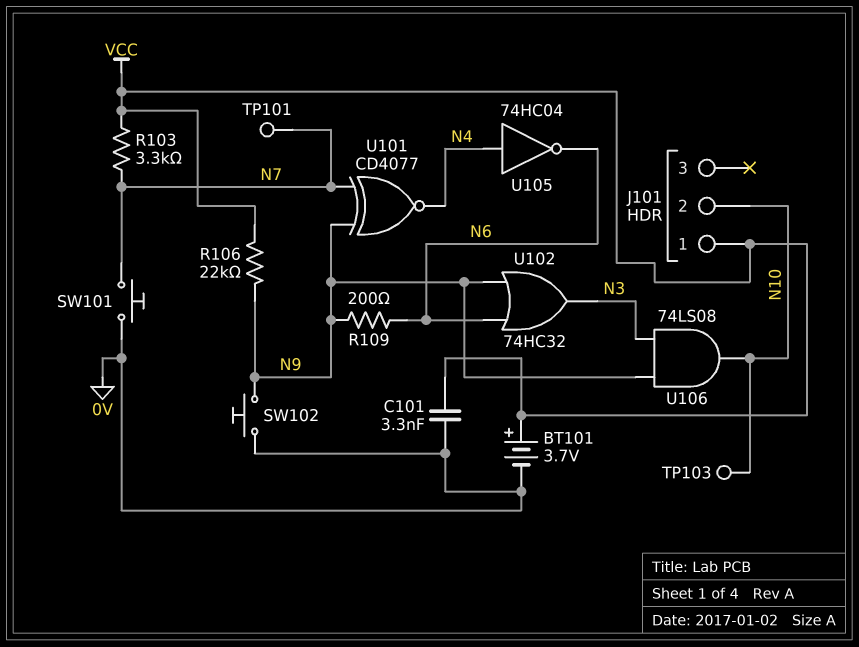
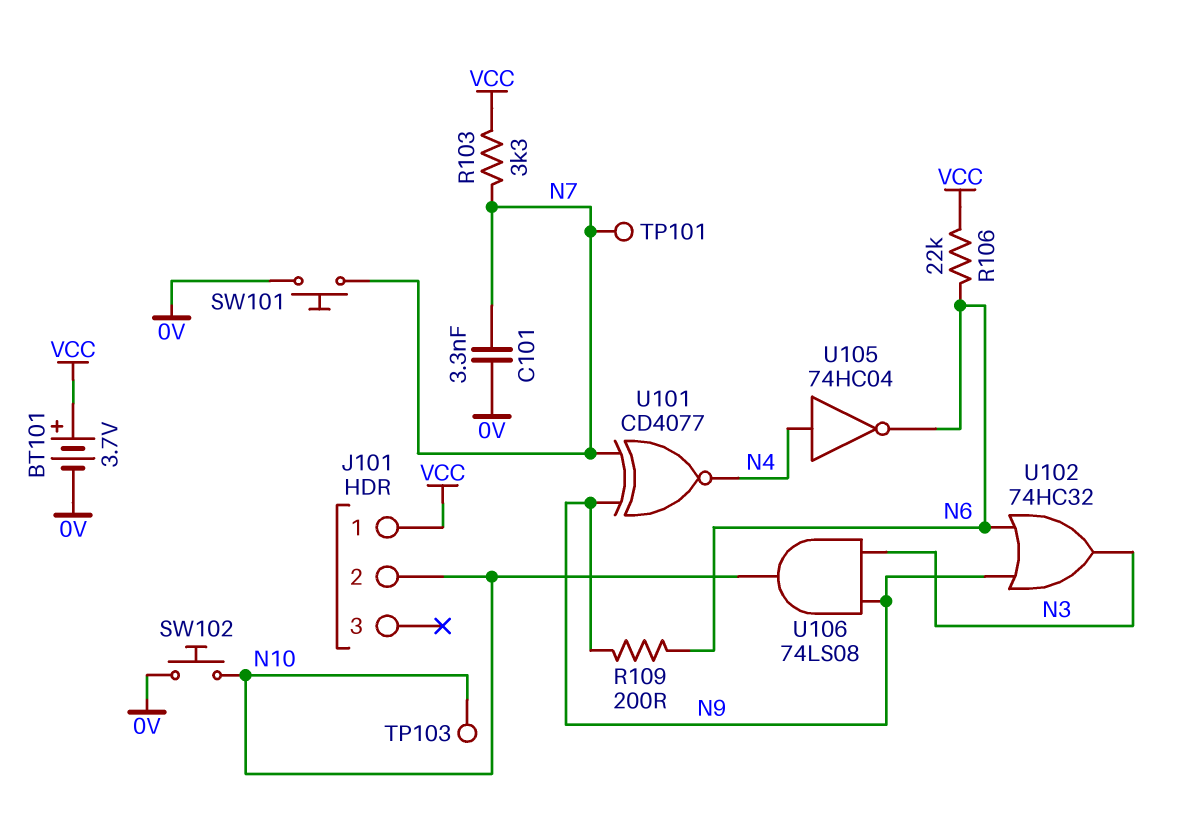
C101: 3.3nF (0V, VCC) -> 3.3nF (0V, N7)
R106: 22k (N9, VCC) -> 22k (N6, VCC)
SW102: button (0V, N9) -> button (0V, N10)

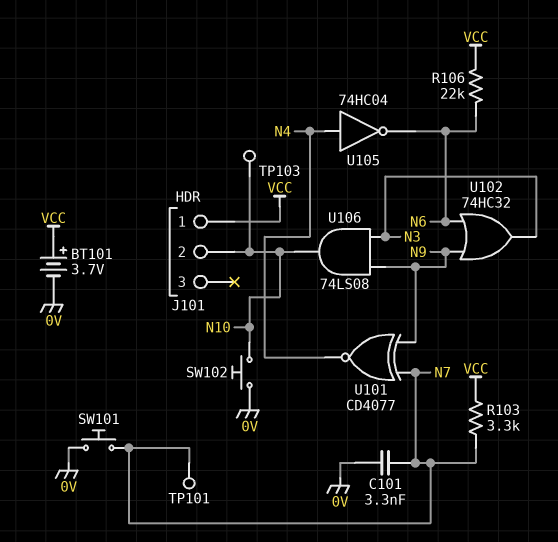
R109: 200 (N6, N9) -> none

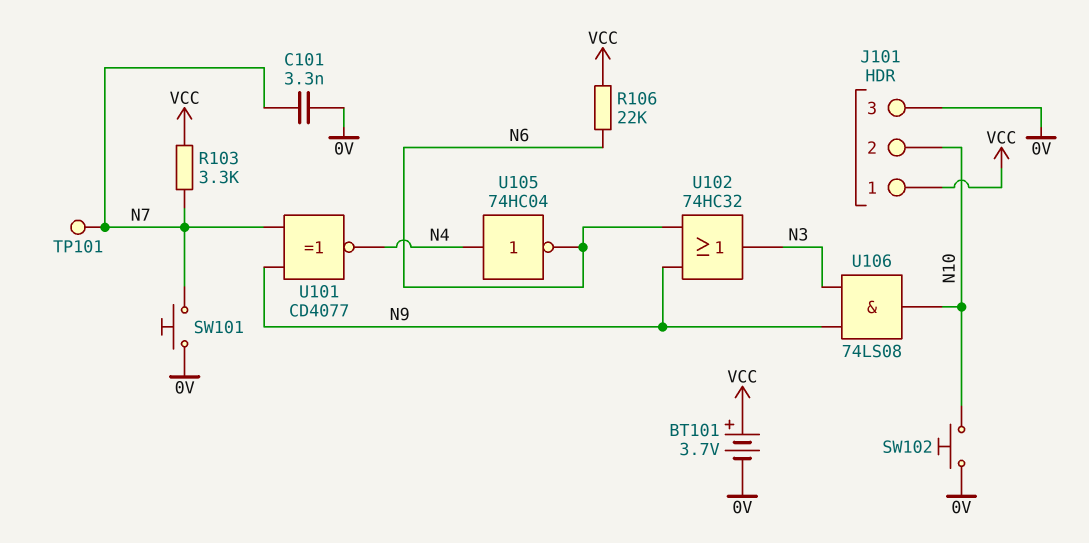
J101 pin 3: none -> 0V
TP103: test point (N10) -> none

